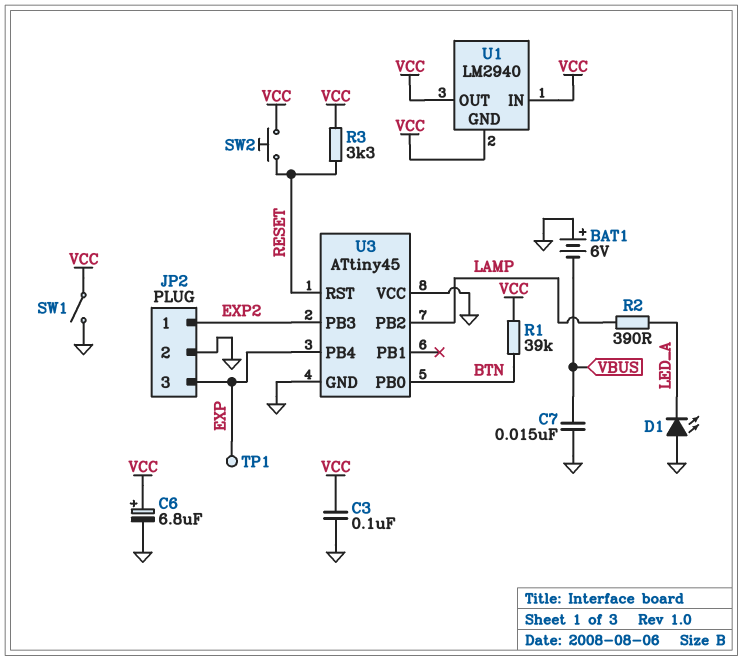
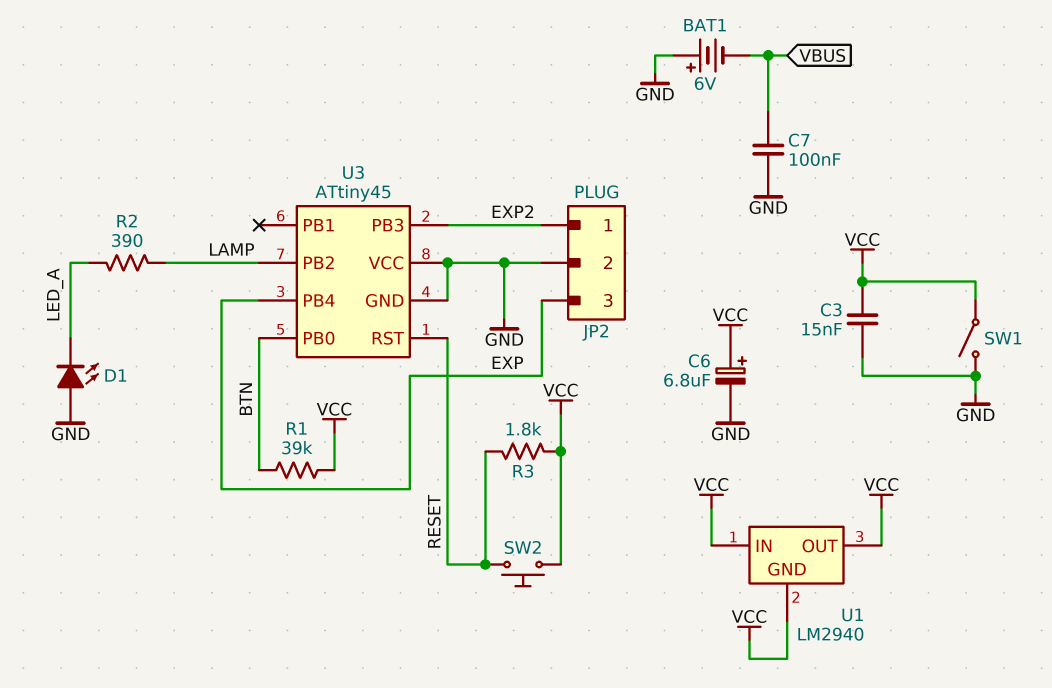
C3: 100nF (GND, VCC) -> 15nF (GND, VCC)
C7: 15nF (GND, VBUS) -> 100nF (GND, VBUS)
R3: 3.3k (RESET, VCC) -> 1.8k (RESET, VCC)
TP1: test point (EXP) -> none

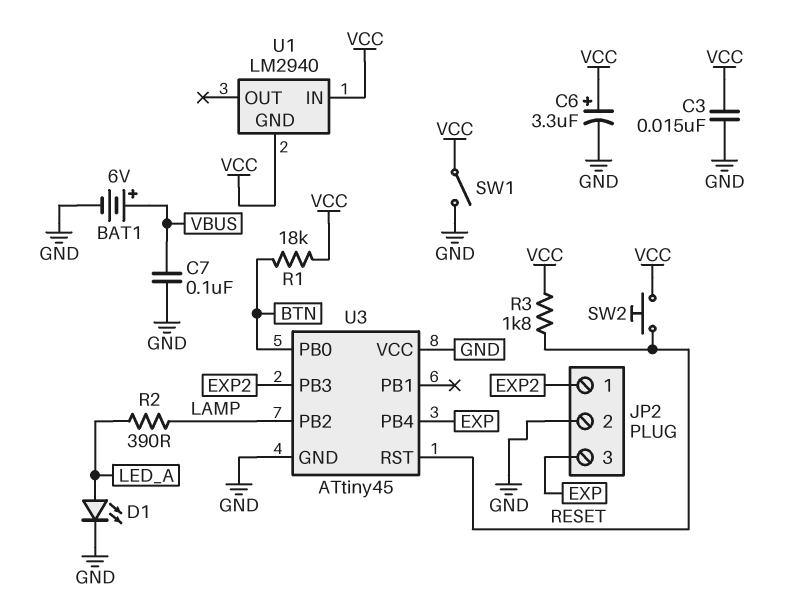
BAT1: 6V (plus GND, minus VBUS) -> 6V (plus VBUS, minus GND)
C6: 6.8uF (plus VCC, minus GND) -> 3.3uF (plus VCC, minus GND)
D1: LED (A GND, K LED_A) -> LED (A LED_A, K GND)
R1: 39k (BTN, VCC) -> 18k (BTN, VCC)
U1 pin OUT: VCC -> none

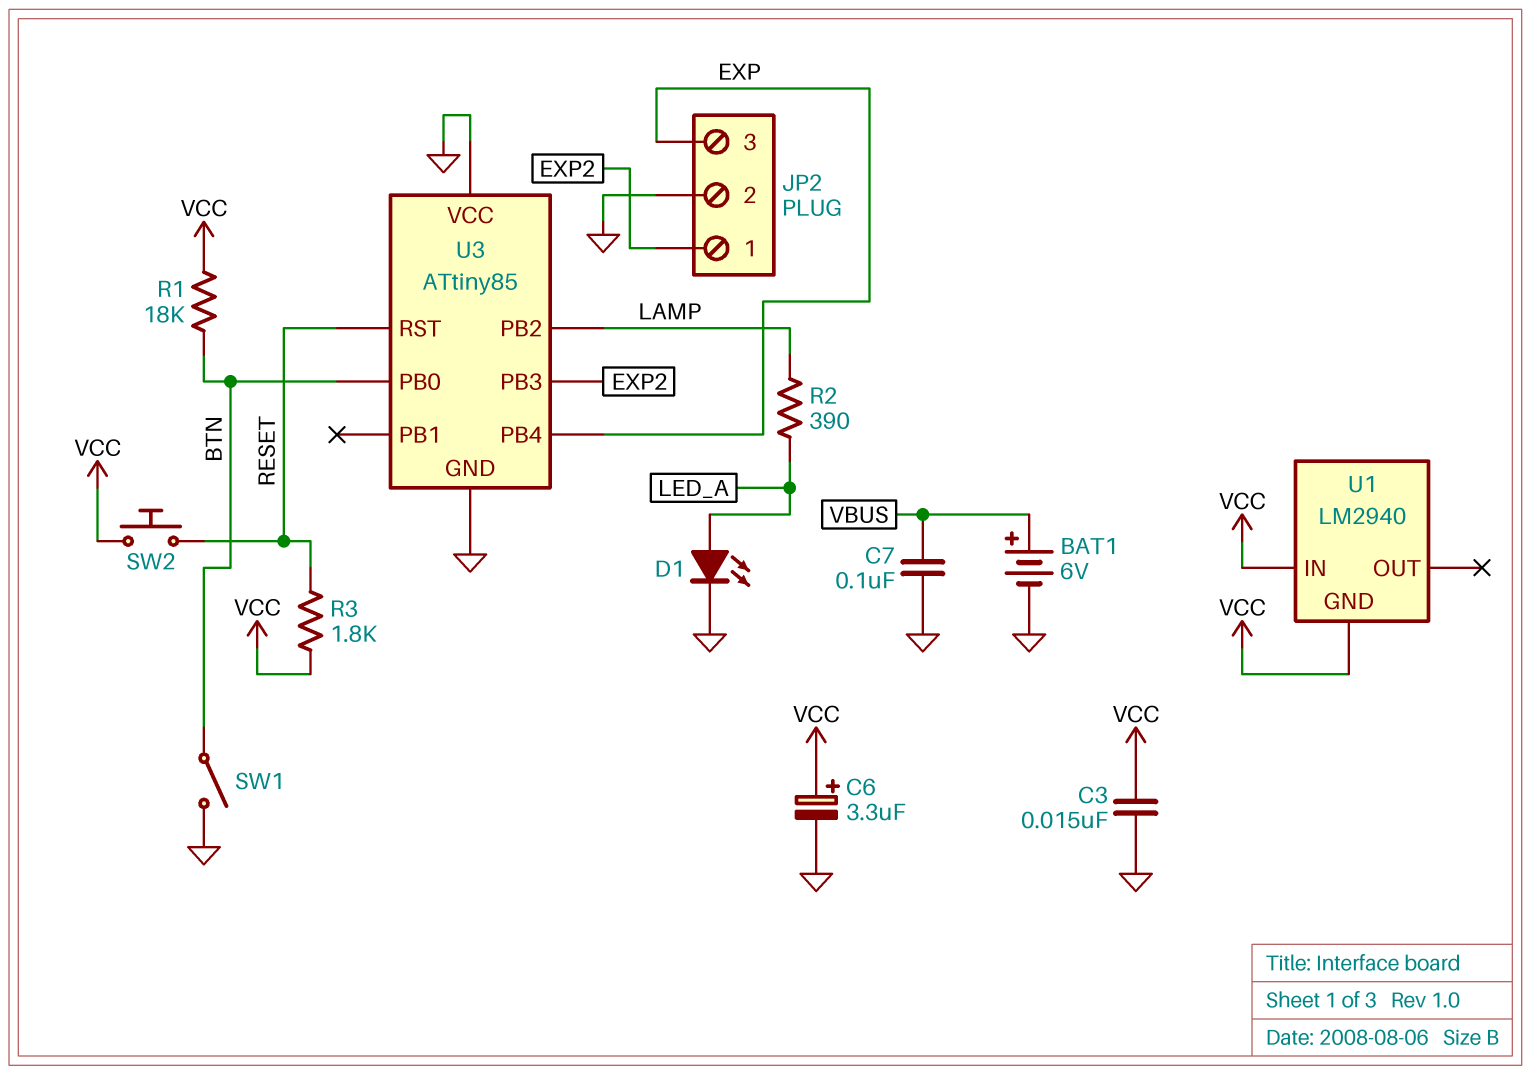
SW1: switch (GND, VCC) -> switch (BTN, GND)
U3: ATtiny45 -> ATtiny85

